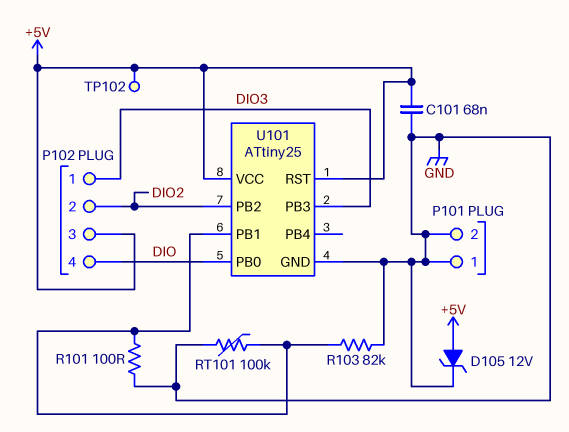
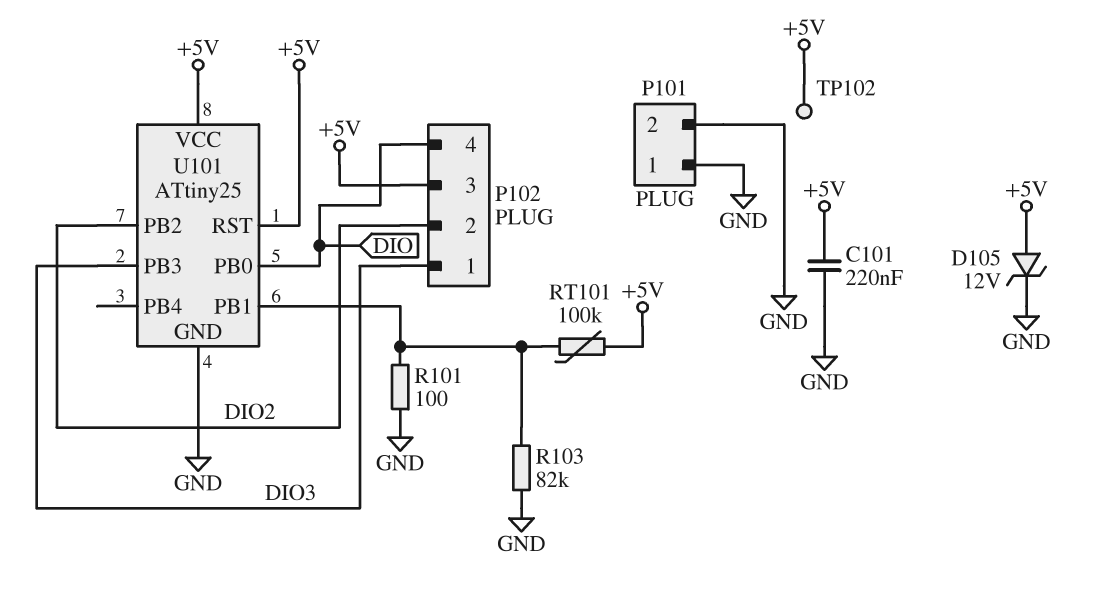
C101: 68nF (+5V, GND) -> 220nF (+5V, GND)
RT101: 100k (GND, U101/PB1) -> 100k (+5V, U101/PB1)

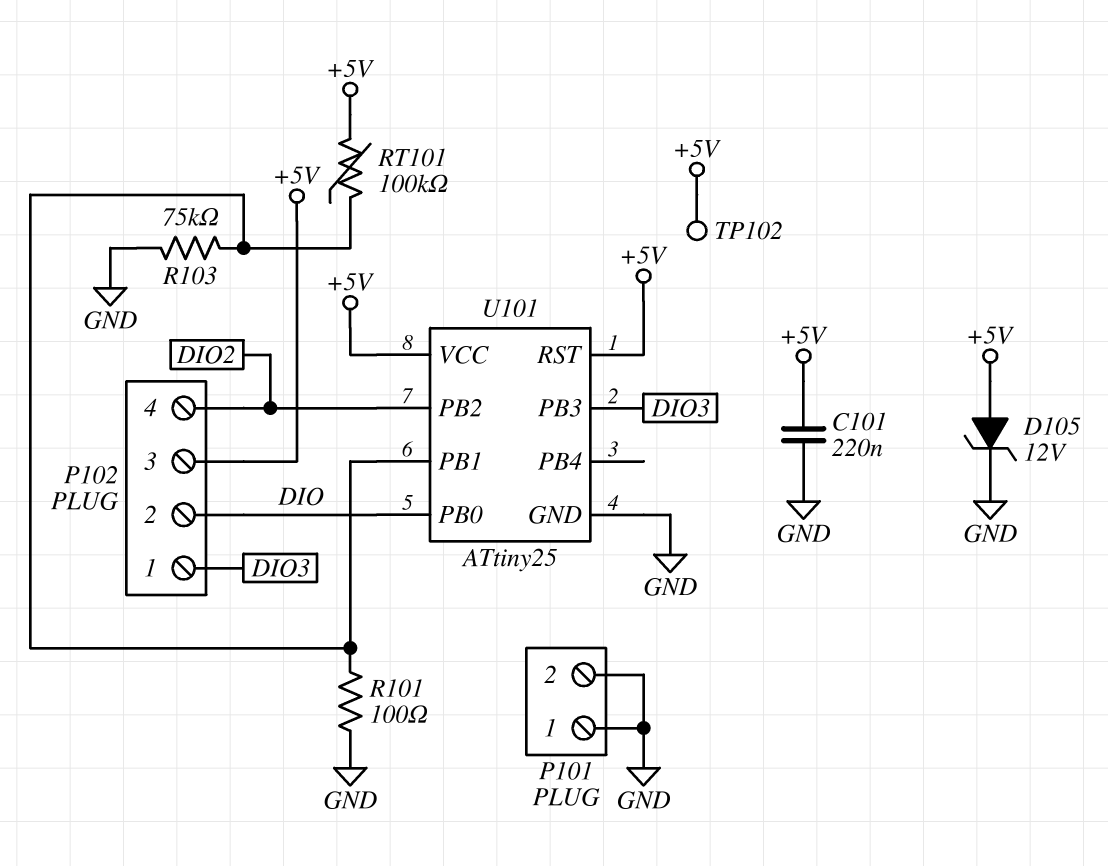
P102 pin 2: DIO2 -> DIO
P102 pin 4: DIO -> DIO2
R103: 82k (GND, U101/PB1) -> 75k (GND, U101/PB1)

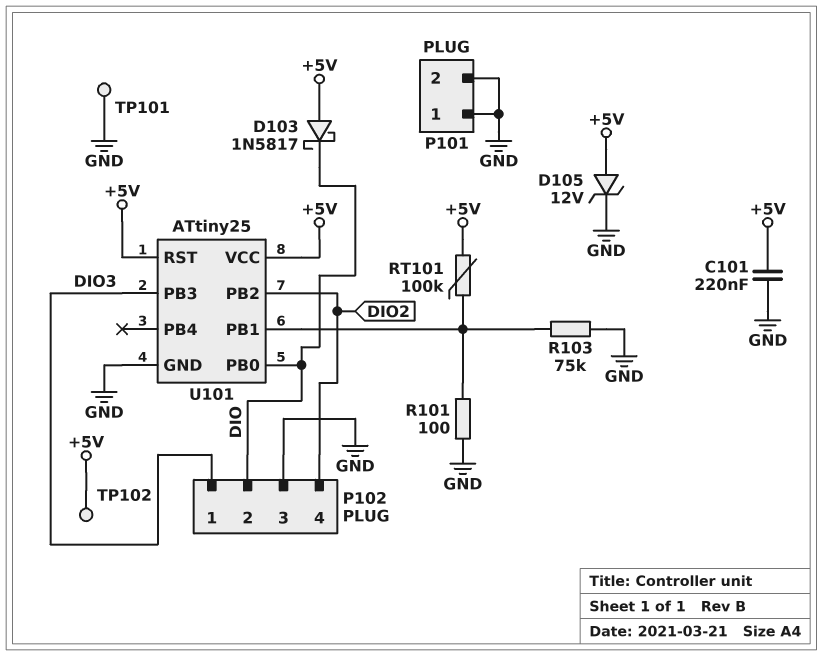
D103: none -> schottky 1N5817 (A +5V, K DIO)
P102 pin 3: +5V -> GND
TP101: none -> test point (GND)

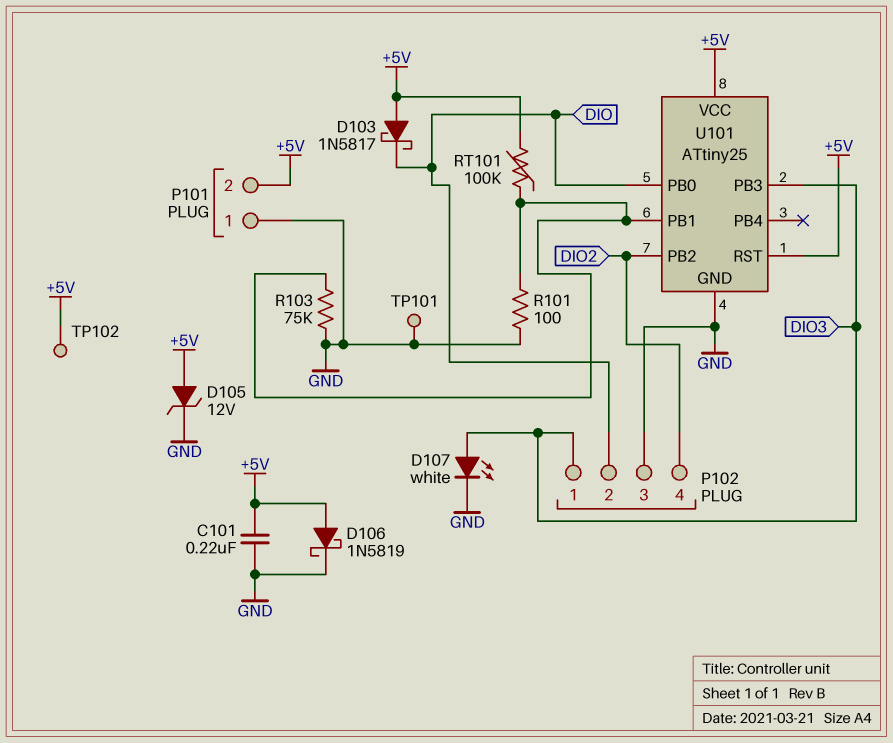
D106: none -> schottky 1N5819 (A +5V, K GND)
D107: none -> LED white (A DIO3, K GND)
P101 pin 2: GND -> +5V

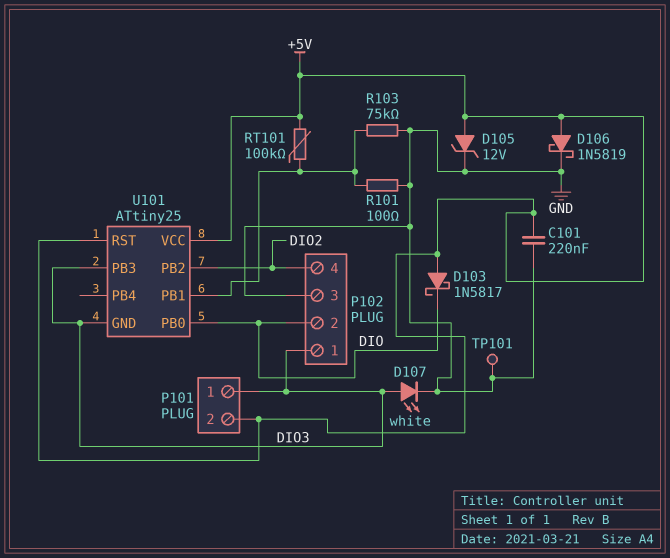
P101 pin 1: GND -> DIO3
TP102: test point (+5V) -> none
U101 pin GND: GND -> DIO3

